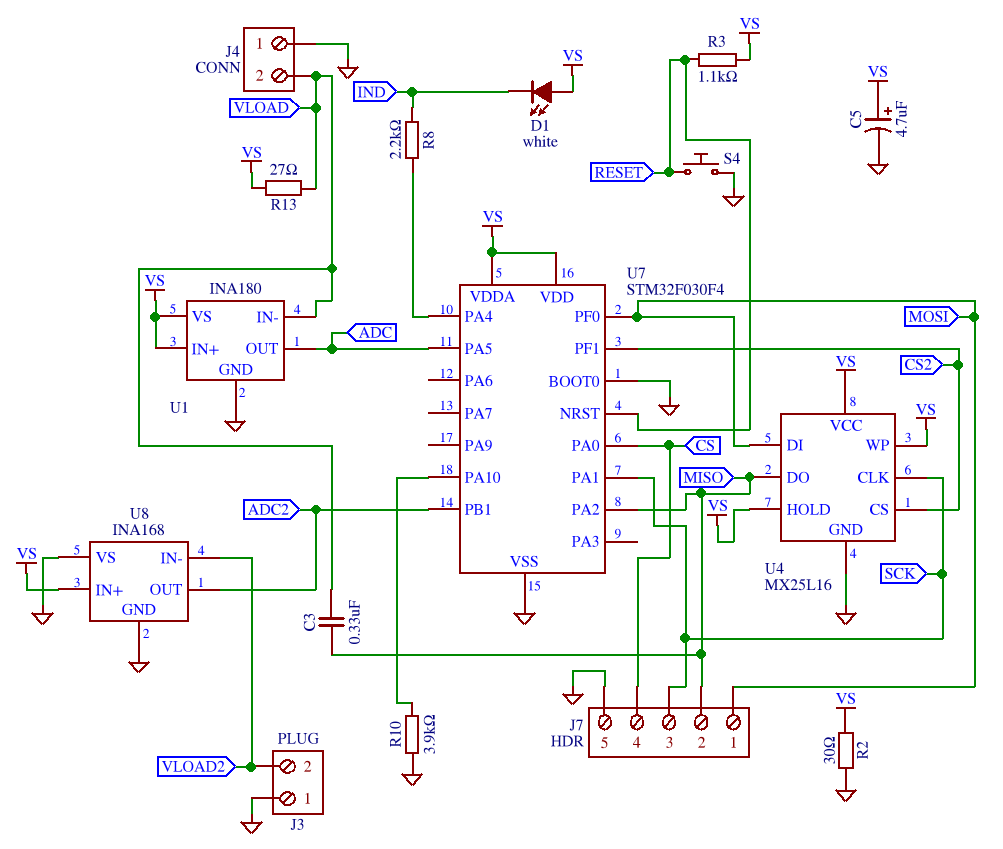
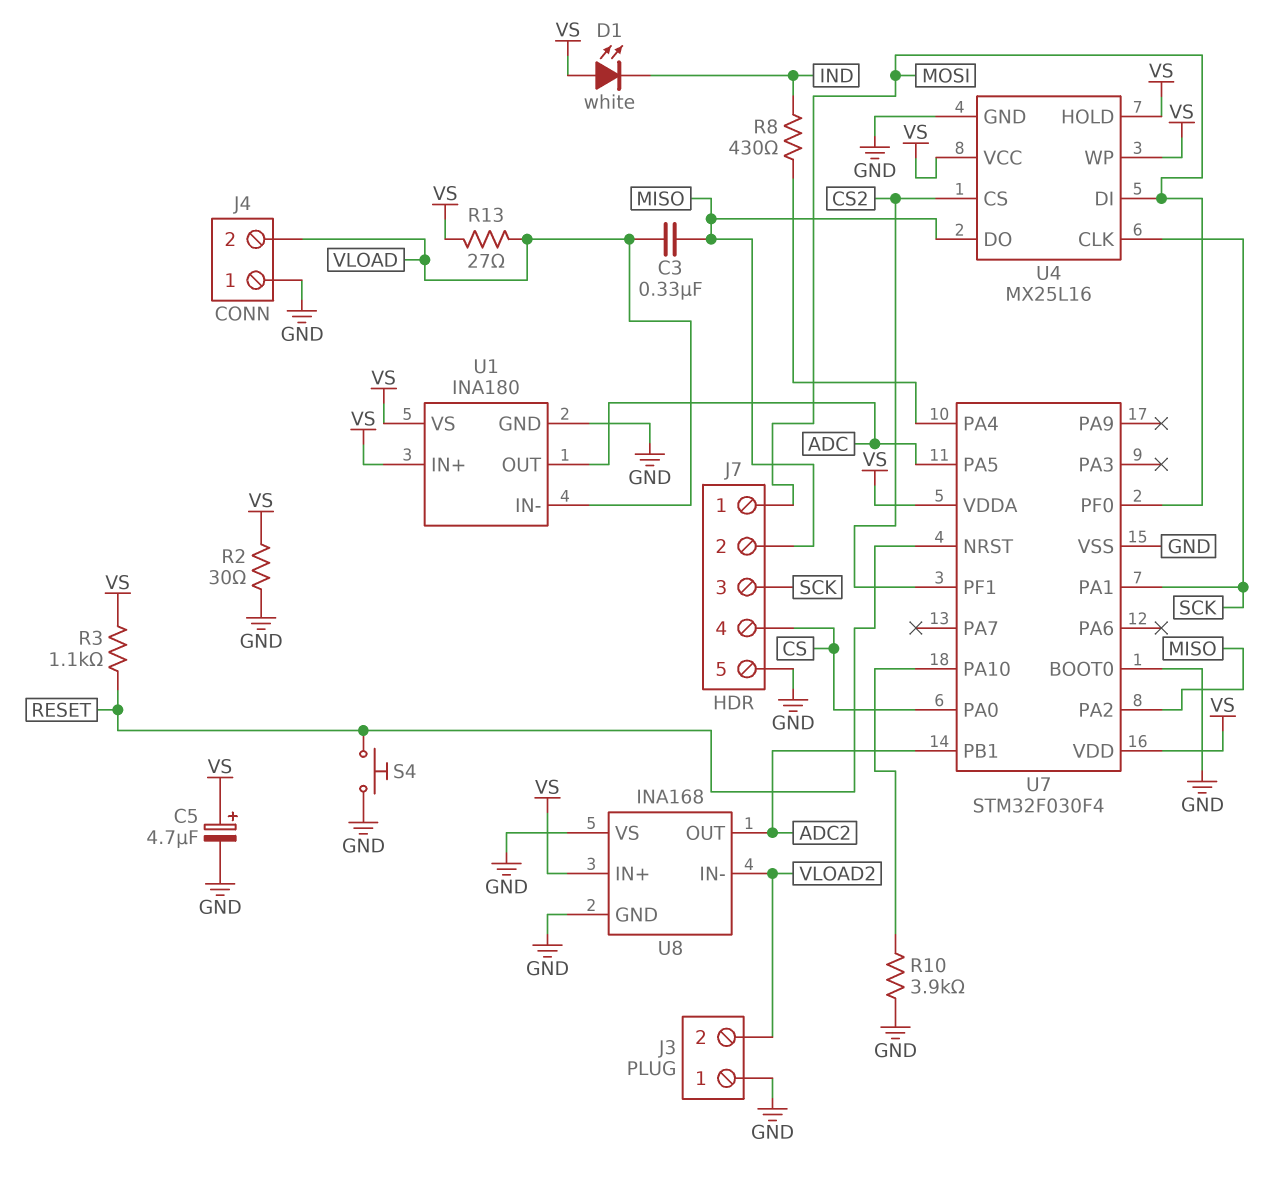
R8: 2.2k (IND, U7/PA4) -> 430 (IND, U7/PA4)

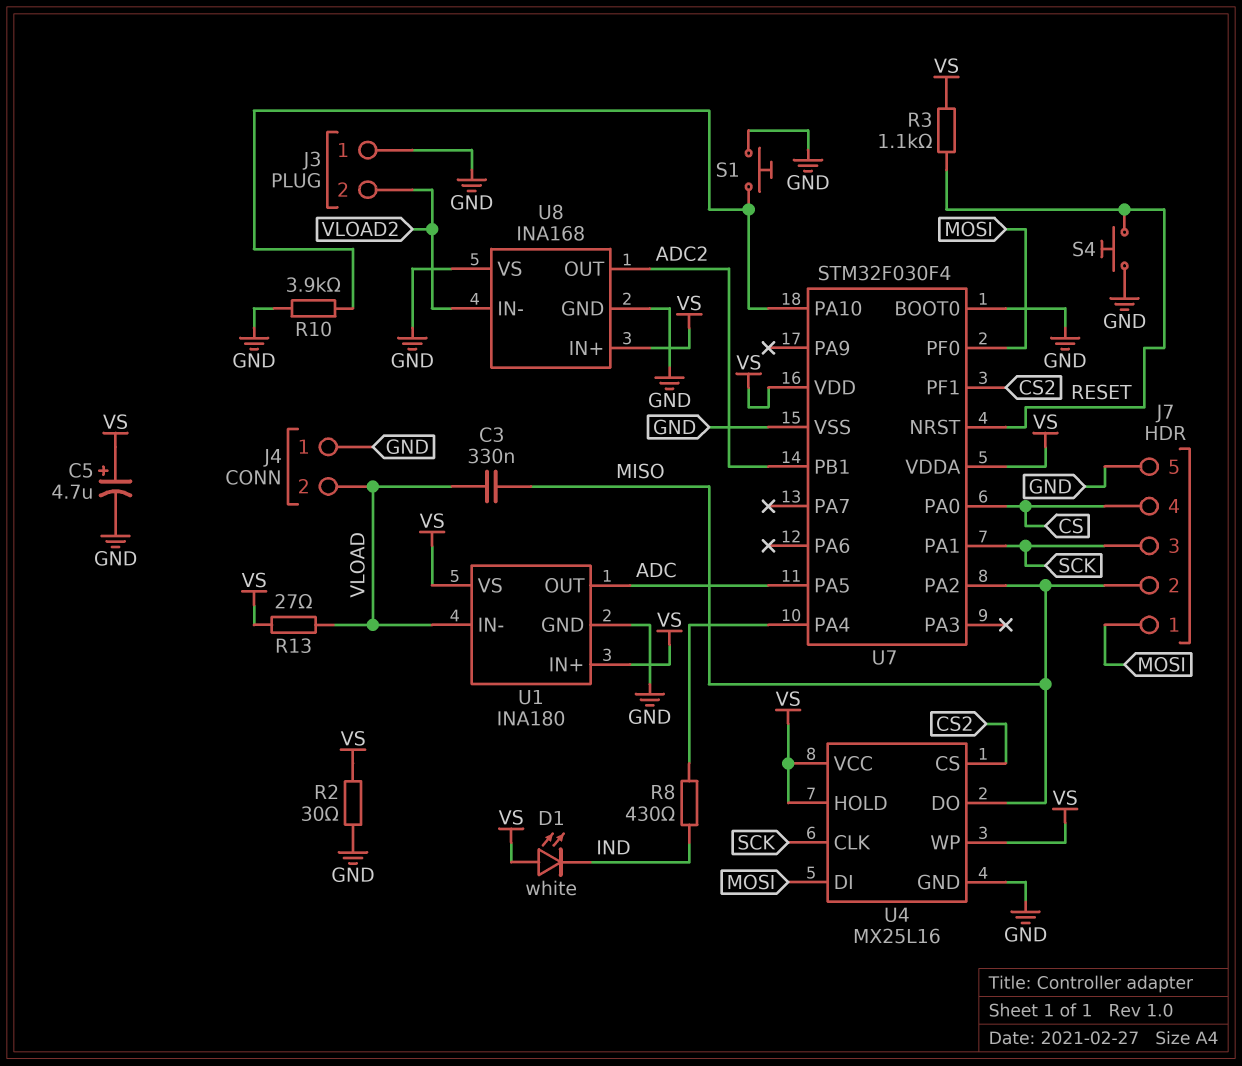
S1: none -> button (GND, U7/PA10)

